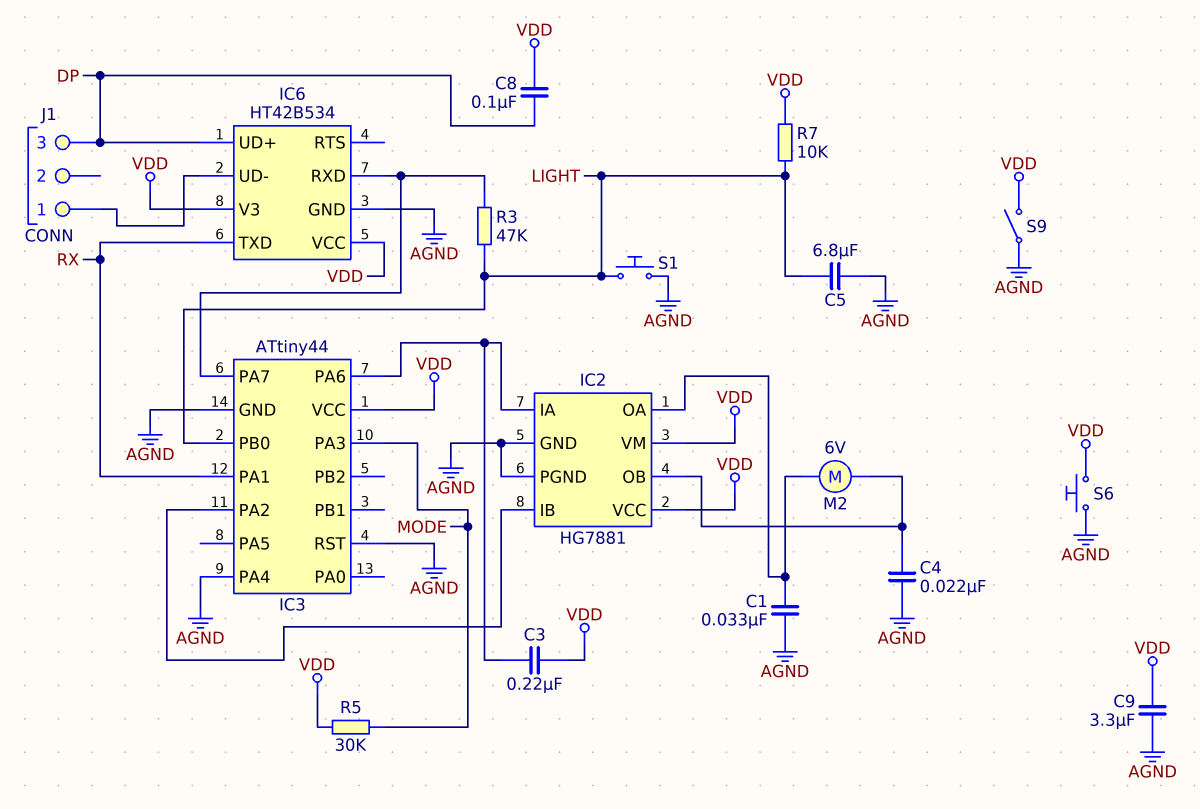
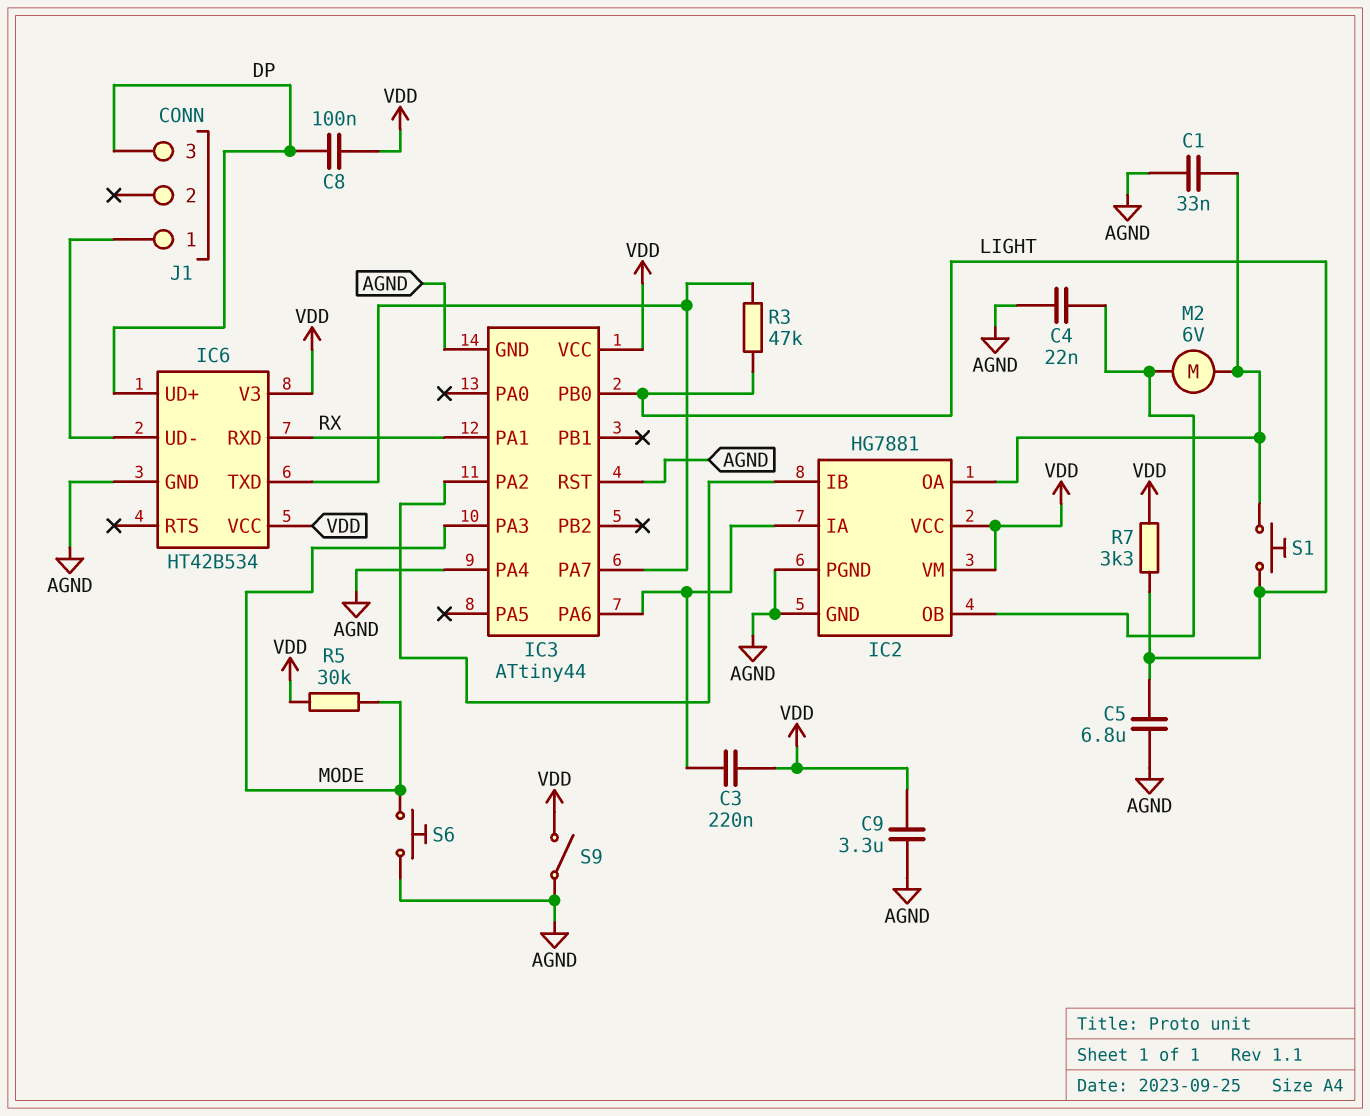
IC6 pin RXD: IC3/PA7 -> RX
IC6 pin TXD: RX -> IC3/PA7
R7: 10k (LIGHT, VDD) -> 3.3k (LIGHT, VDD)
S1: button (AGND, LIGHT) -> button (IC2/OA, LIGHT)
S6: button (AGND, VDD) -> button (AGND, MODE)

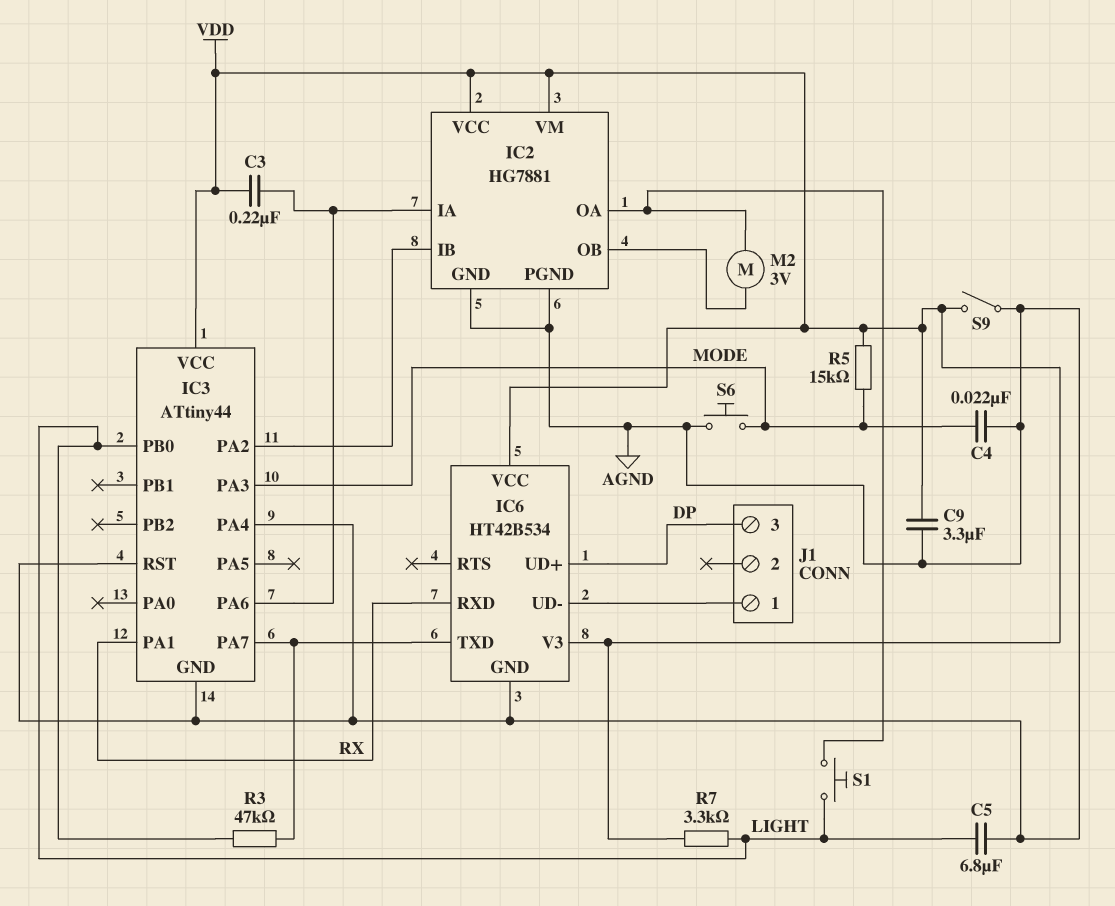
C1: 33nF (AGND, IC2/OA) -> none
C4: 22nF (AGND, IC2/OB) -> 22nF (AGND, MODE)
C8: 100nF (DP, VDD) -> none
M2: motor 6V (IC2/OA, IC2/OB) -> motor 3V (IC2/OA, IC2/OB)
R5: 30k (MODE, VDD) -> 15k (MODE, VDD)

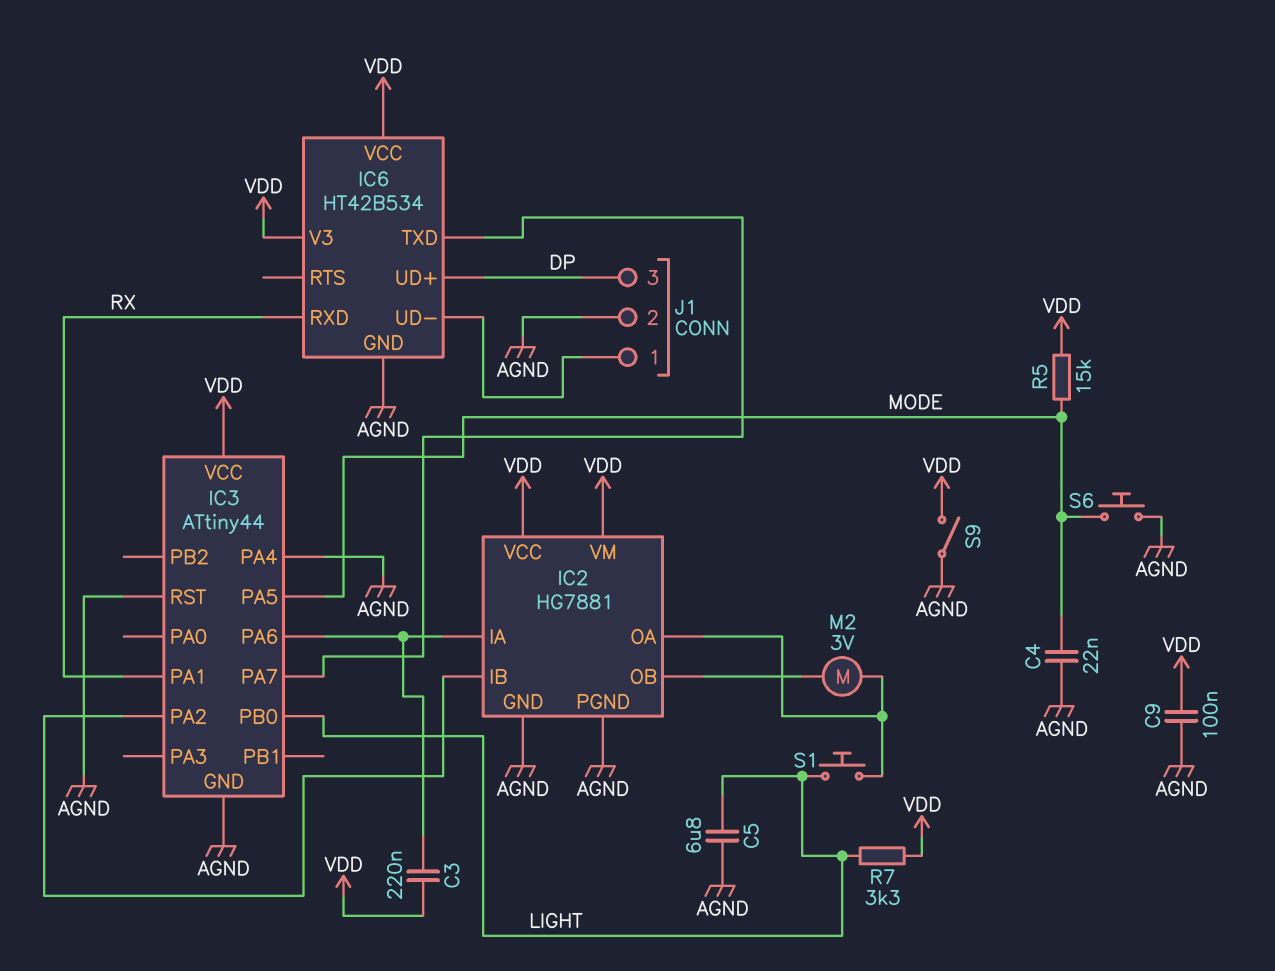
C9: 3.3uF (AGND, VDD) -> 100nF (AGND, VDD)
IC3 pin PA3: MODE -> none
IC3 pin PA5: none -> MODE
J1 pin 2: none -> AGND
R3: 47k (IC3/PA7, LIGHT) -> none

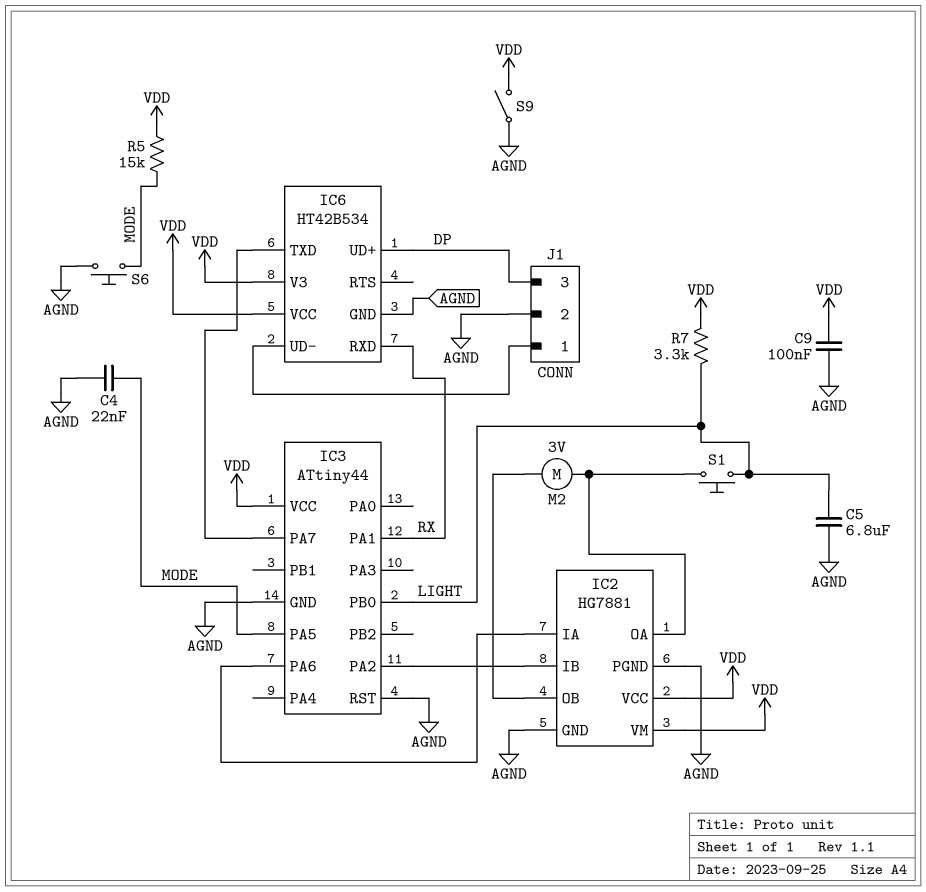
C3: 220nF (IC2/IA, VDD) -> none
IC3 pin PA4: AGND -> none

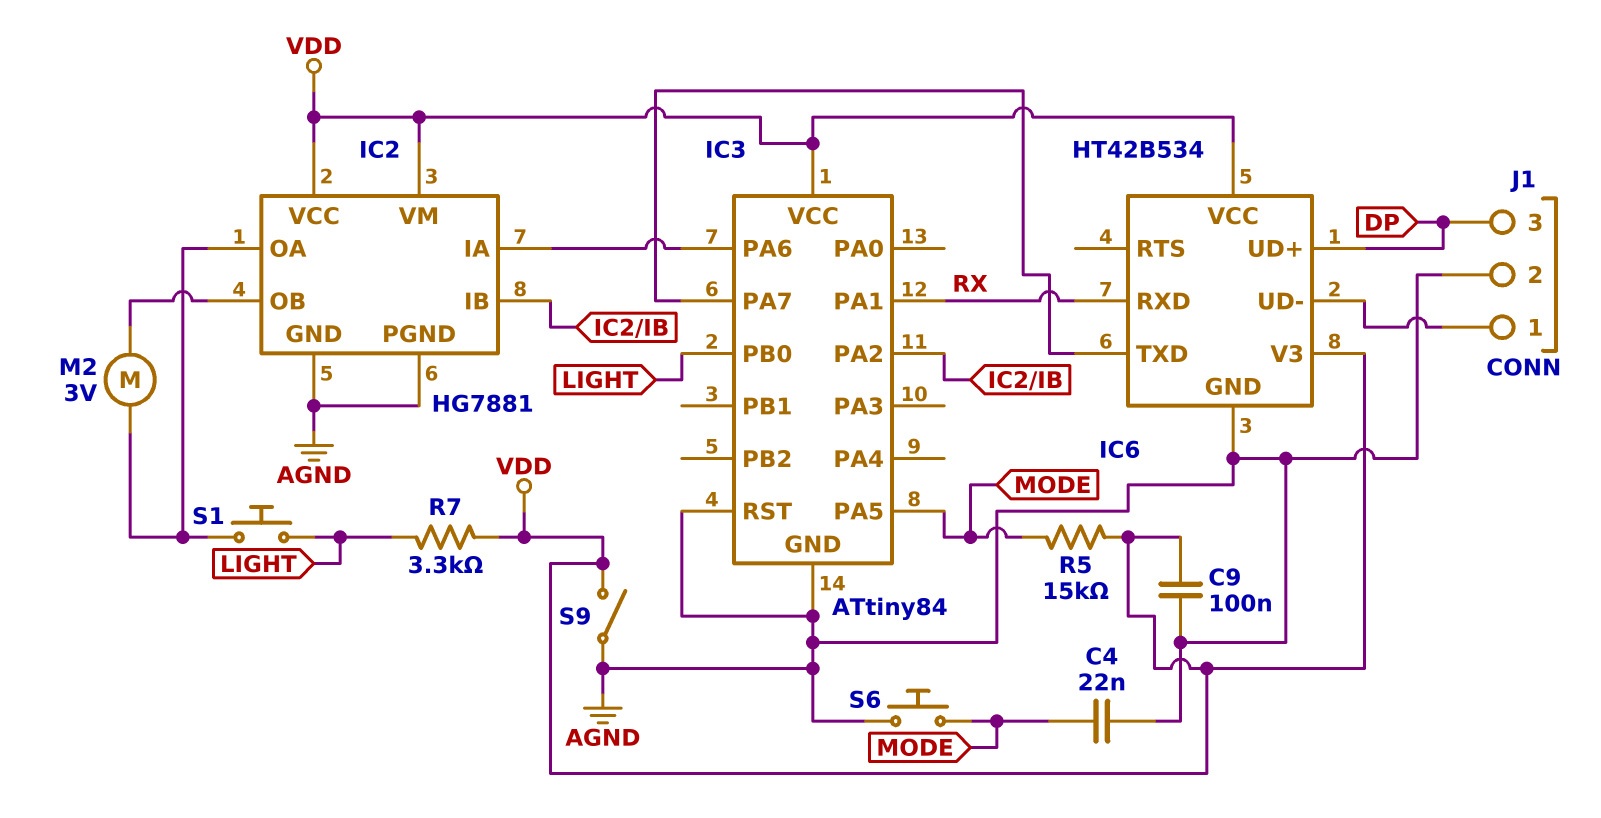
C5: 6.8uF (AGND, LIGHT) -> none
IC3: ATtiny44 -> ATtiny84

